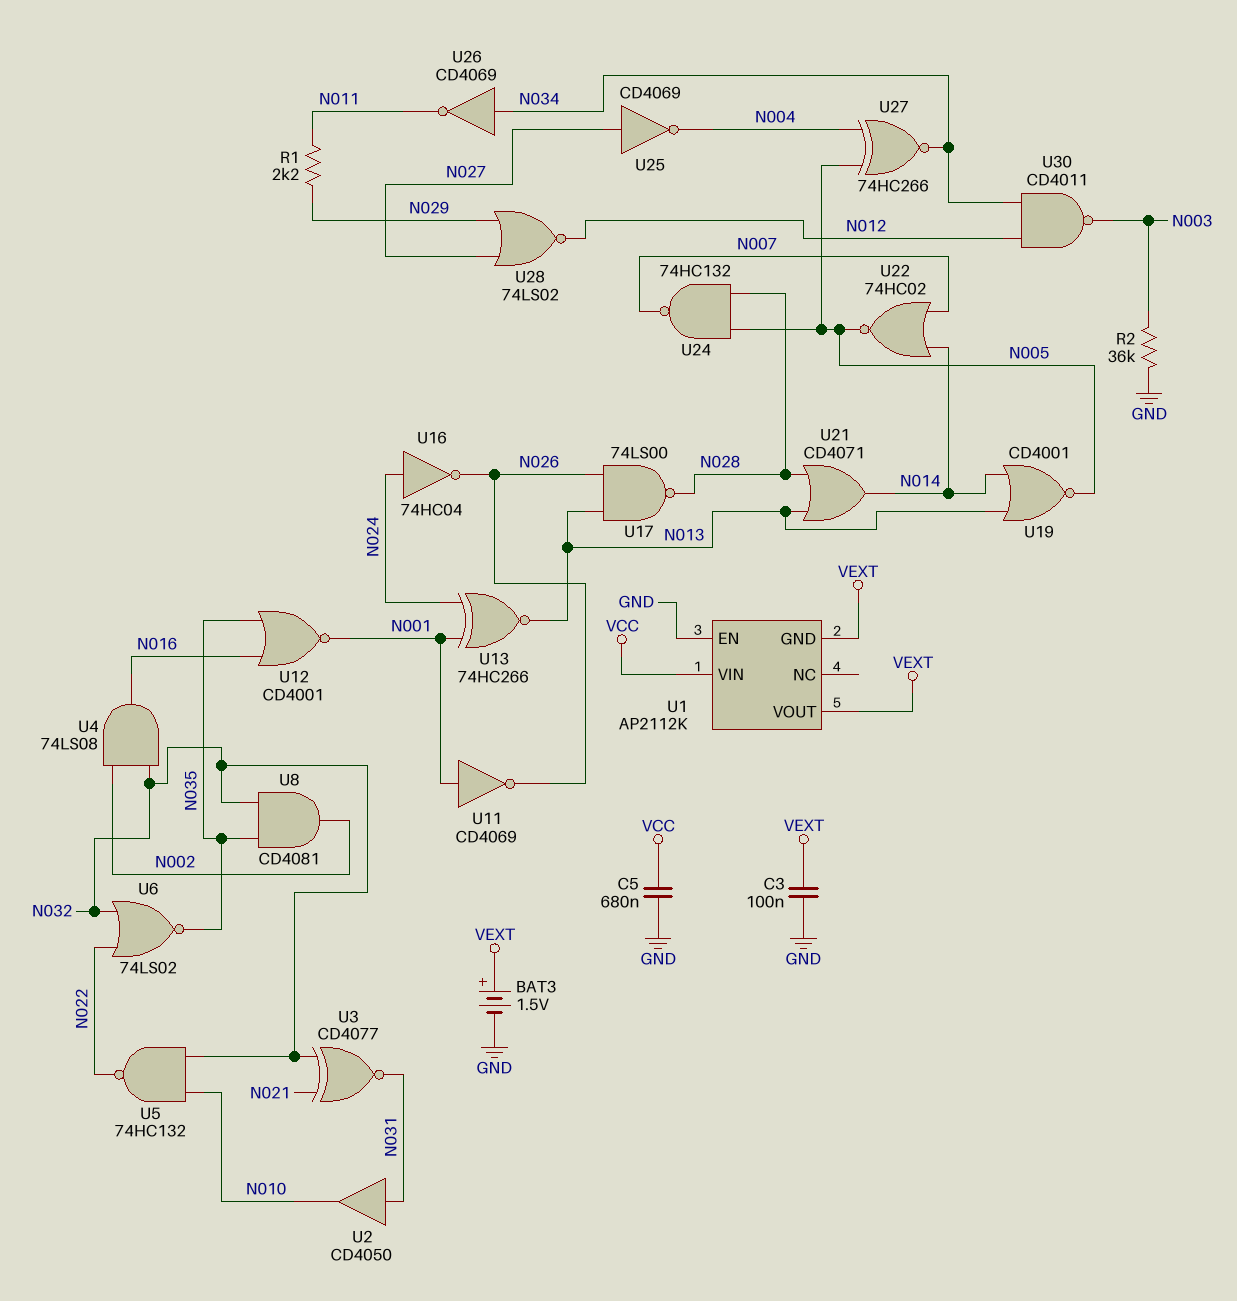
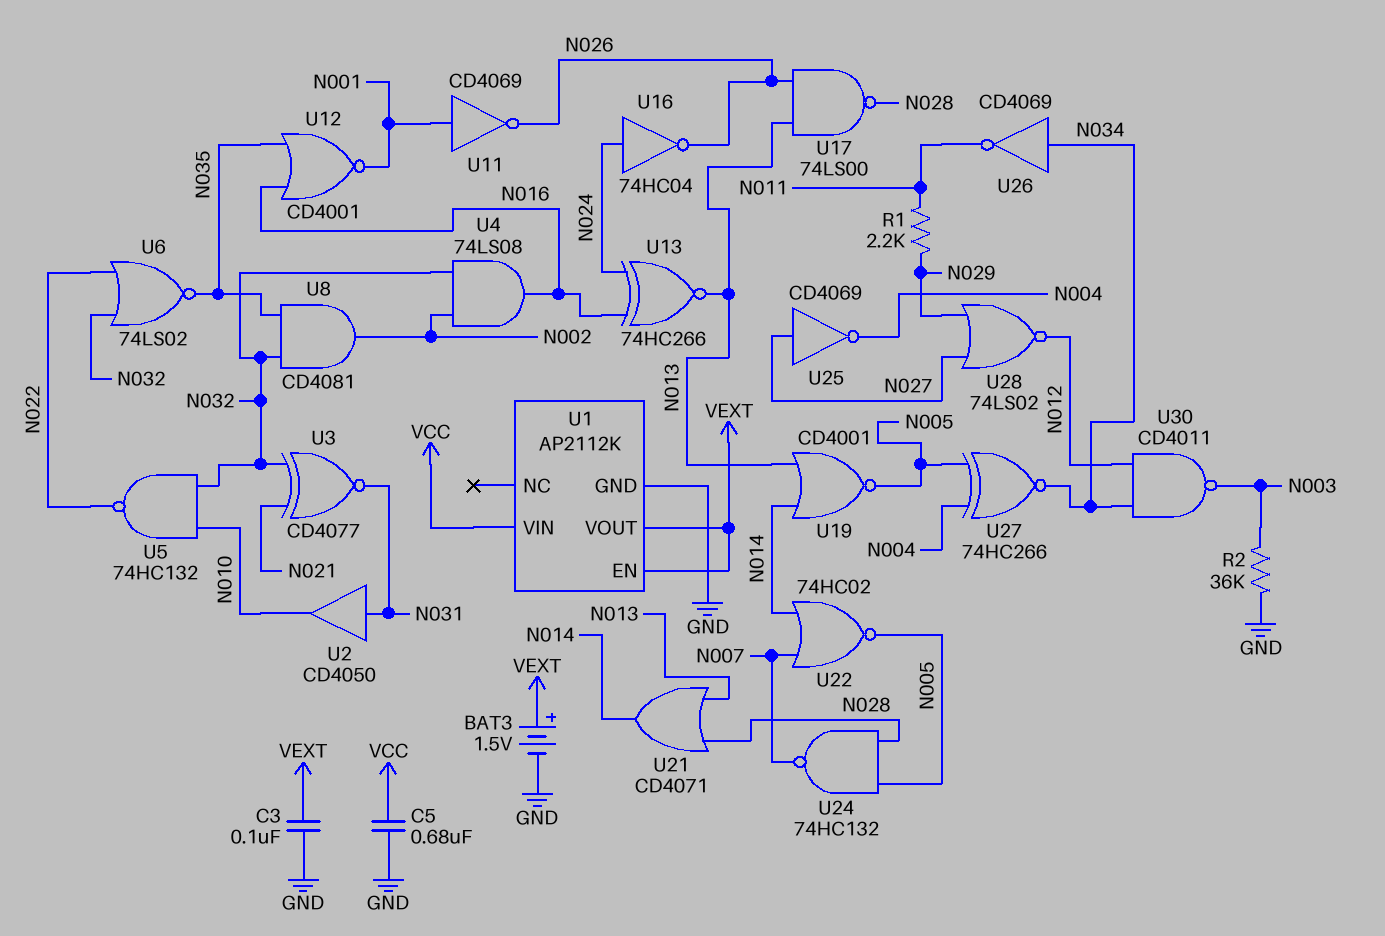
U1 pin EN: GND -> VEXT
U1 pin GND: VEXT -> GND
U13: XNOR 74HC266 (in N001, in N024, out N013) -> XNOR 74HC266 (in N016, in N024, out N013)

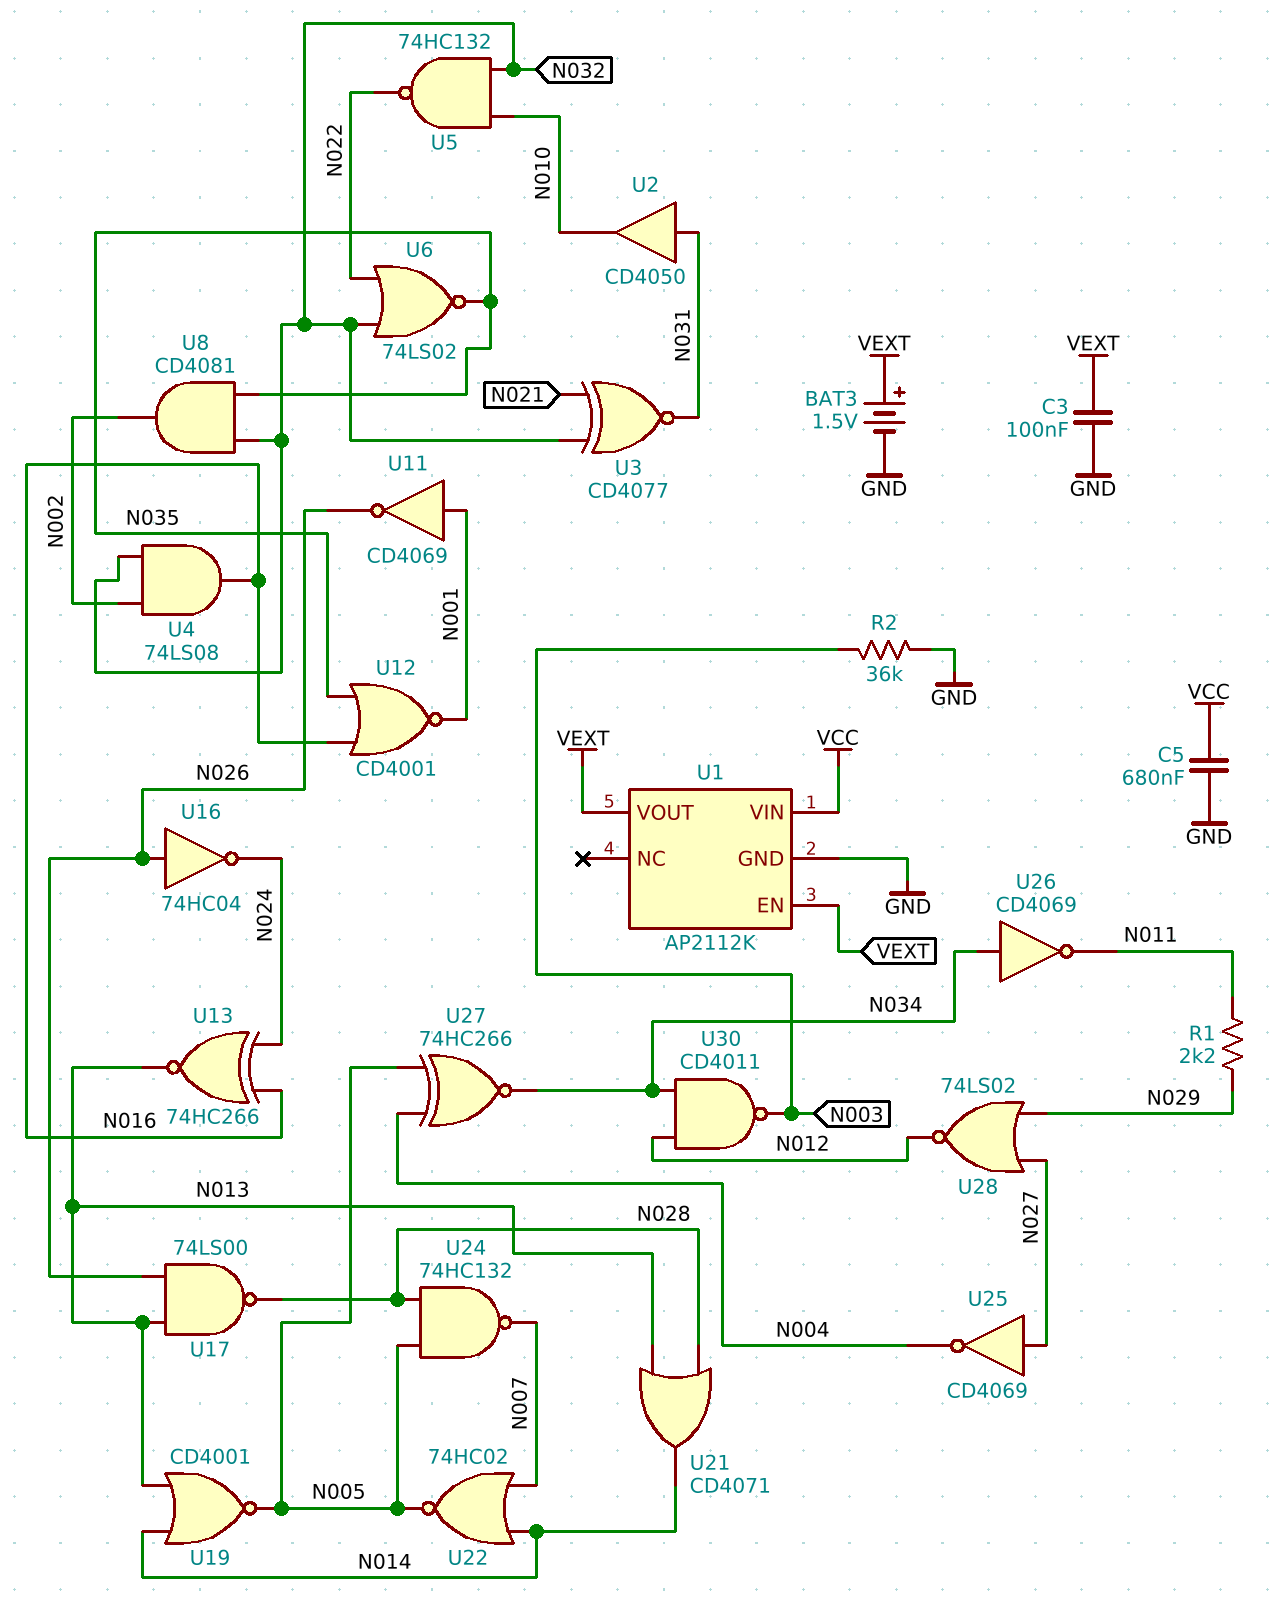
U16: NOT 74HC04 (in N024, out N026) -> NOT 74HC04 (in N026, out N024)

